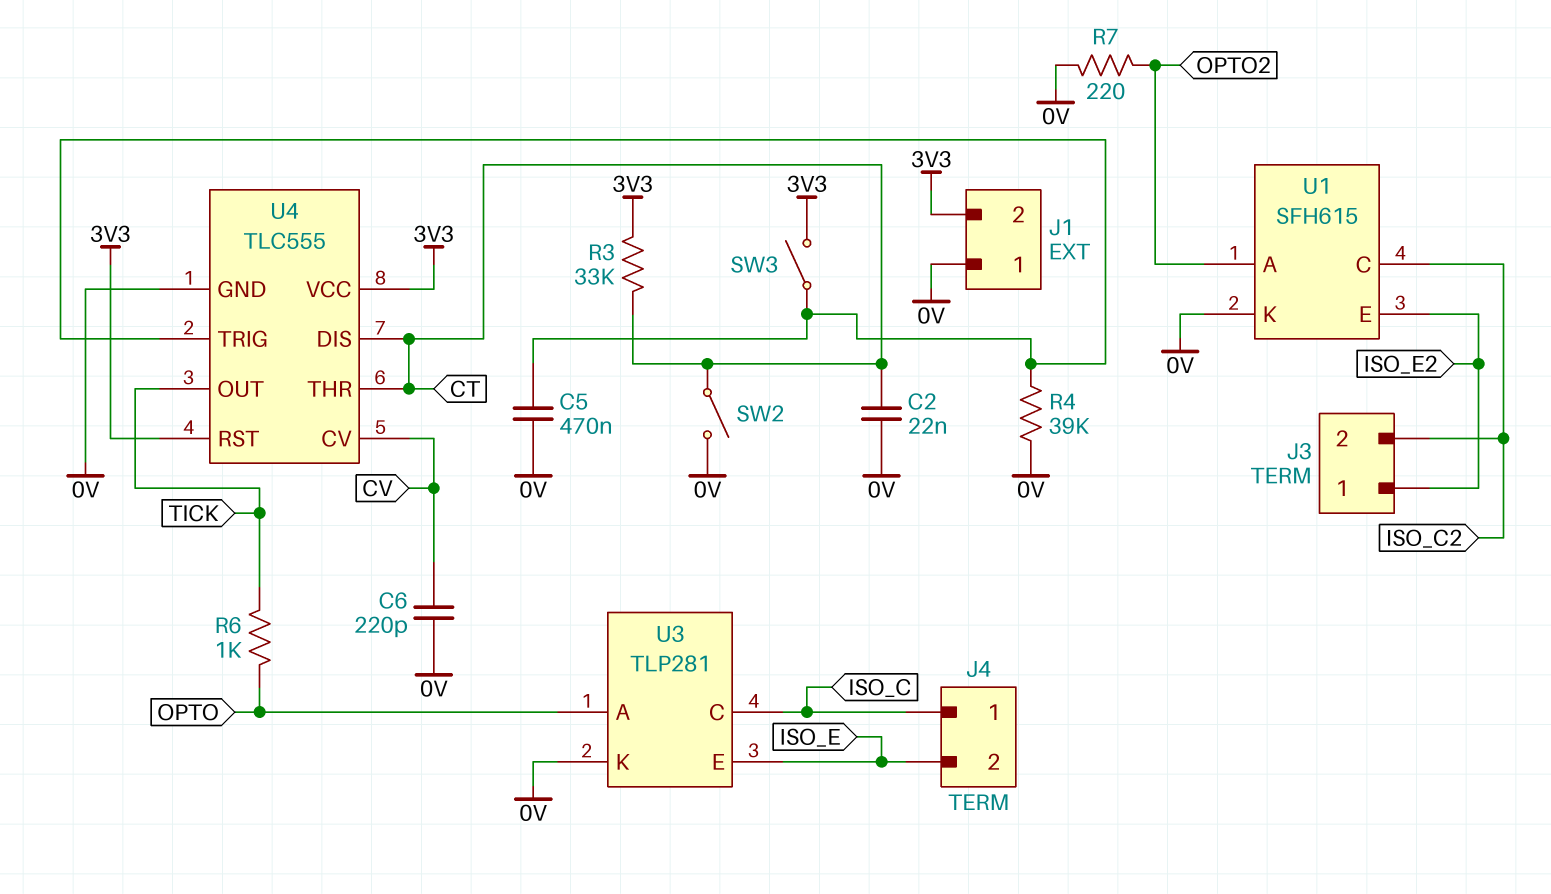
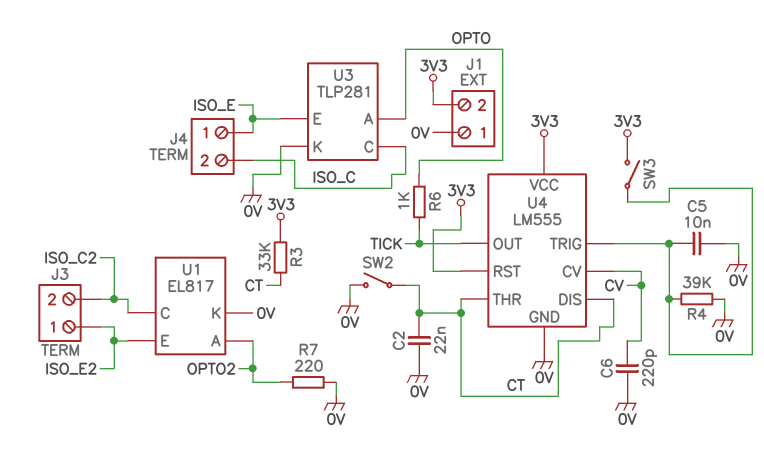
C5: 470nF (0V, U4/TRIG) -> 10nF (0V, U4/TRIG)
J4 pin 1: ISO_C -> ISO_E
J4 pin 2: ISO_E -> ISO_C
U1: SFH615 -> EL817
U4: TLC555 -> LM555

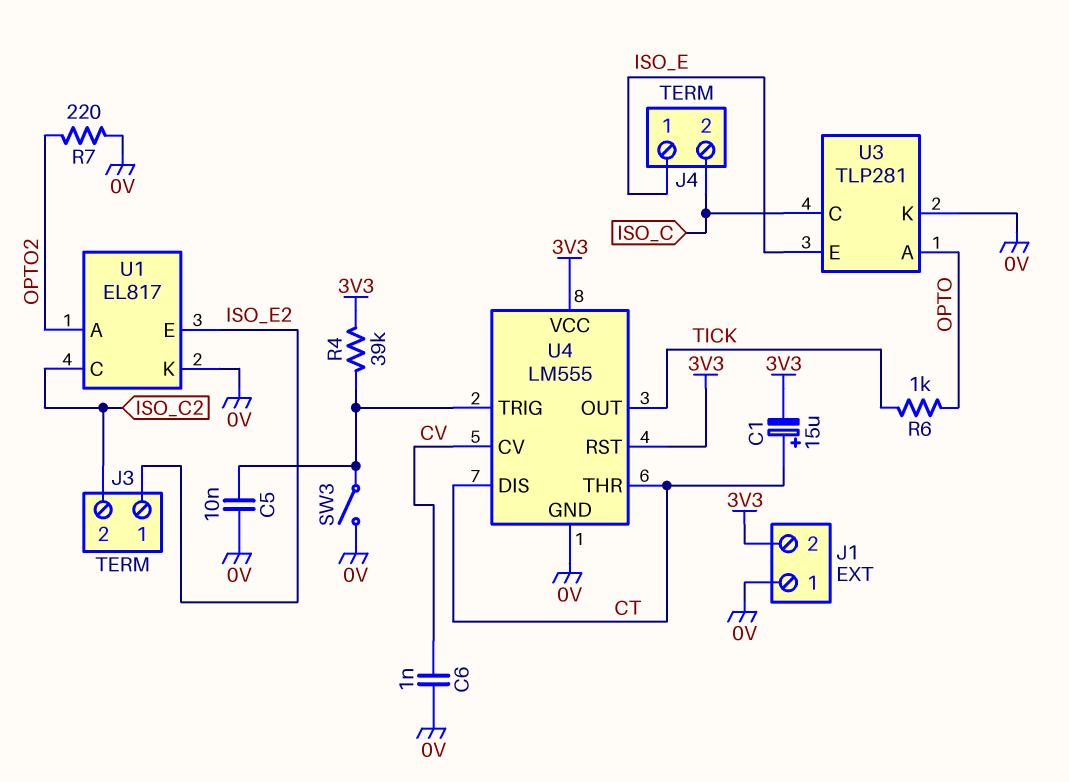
C1: none -> 15uF (plus CT, minus 3V3)
C2: 22nF (0V, CT) -> none
C6: 220pF (0V, CV) -> 1nF (0V, CV)
R3: 33k (3V3, CT) -> none
R4: 39k (0V, U4/TRIG) -> 39k (3V3, U4/TRIG)
SW2: switch (0V, CT) -> none
SW3: switch (3V3, U4/TRIG) -> switch (0V, U4/TRIG)

